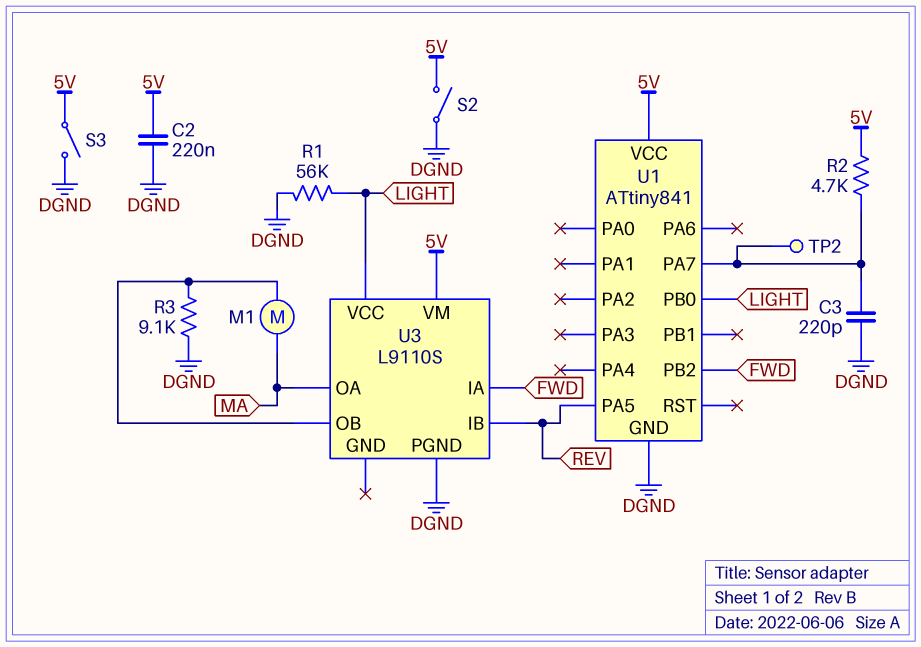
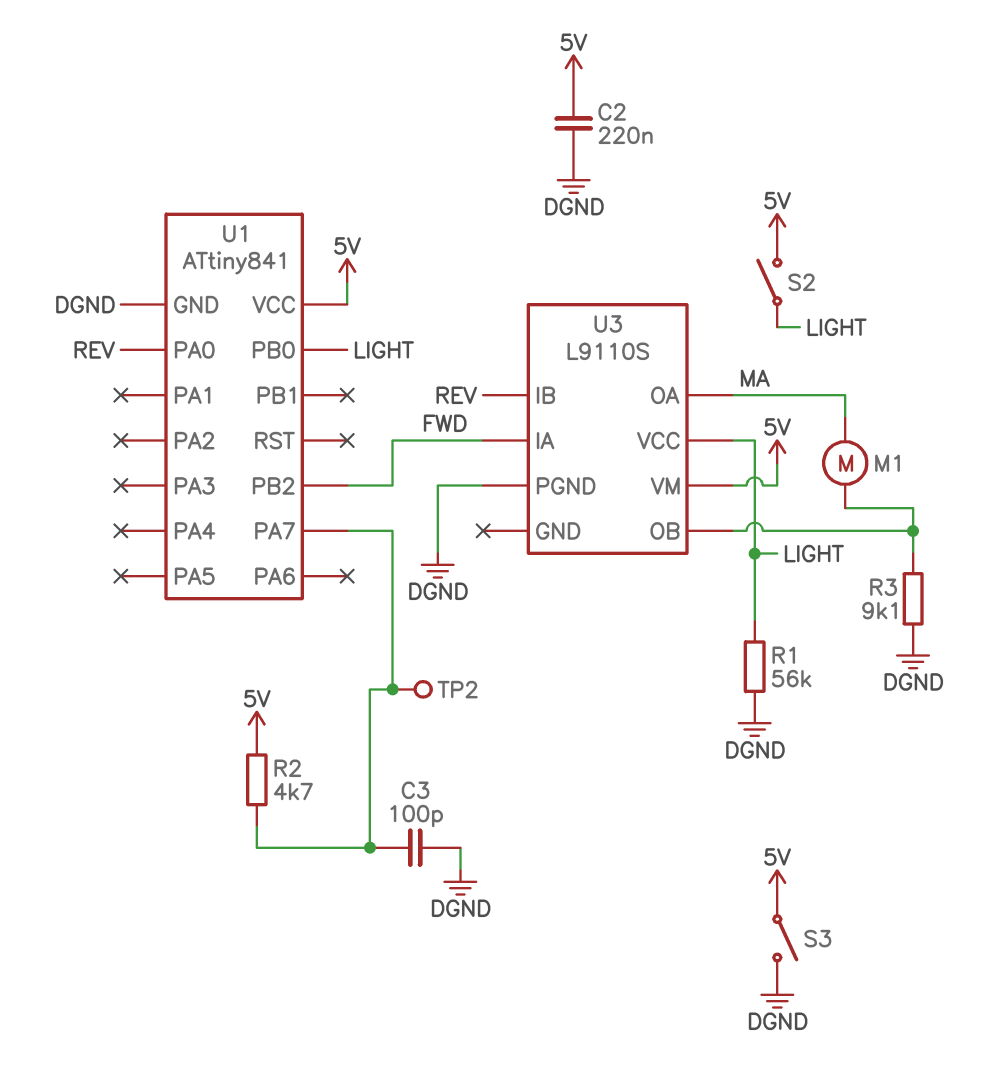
C3: 220pF (DGND, U1/PA7) -> 100pF (DGND, U1/PA7)
S2: switch (5V, DGND) -> switch (5V, LIGHT)
U1 pin PA0: none -> REV
U1 pin PA5: REV -> none

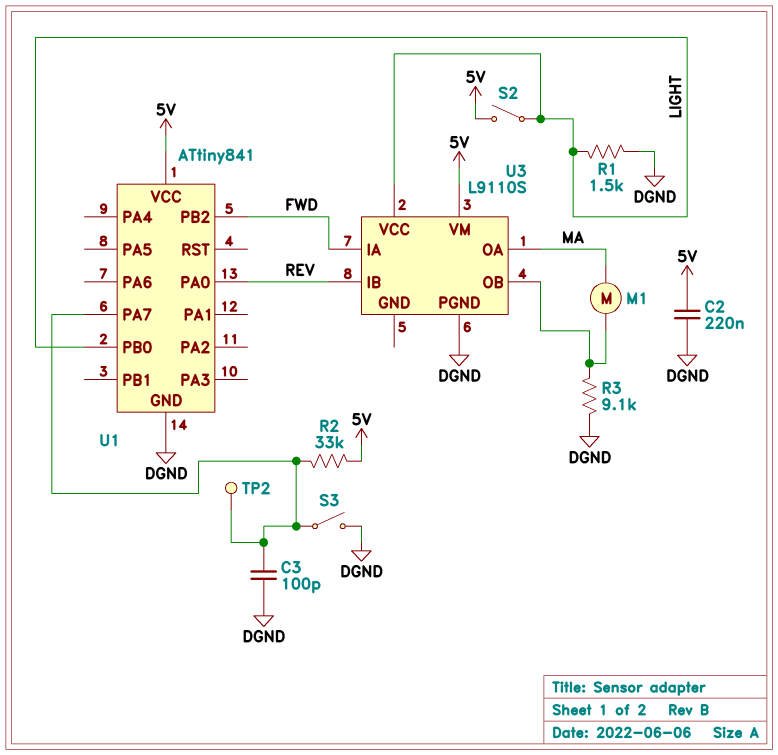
R1: 56k (DGND, LIGHT) -> 1.5k (DGND, LIGHT)
R2: 4.7k (5V, U1/PA7) -> 33k (5V, U1/PA7)
S3: switch (5V, DGND) -> switch (DGND, U1/PA7)

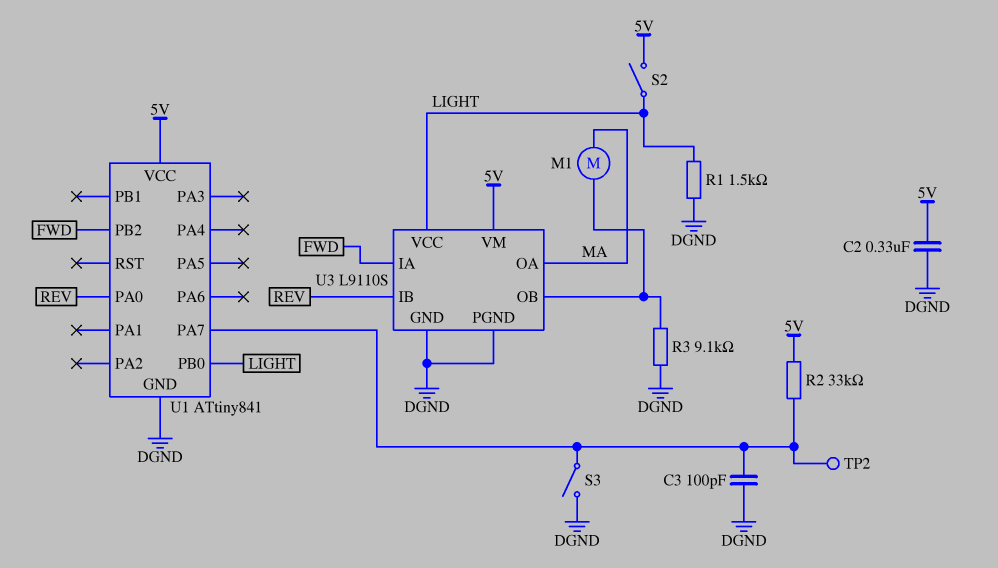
C2: 220nF (5V, DGND) -> 330nF (5V, DGND)
U3 pin GND: none -> DGND

